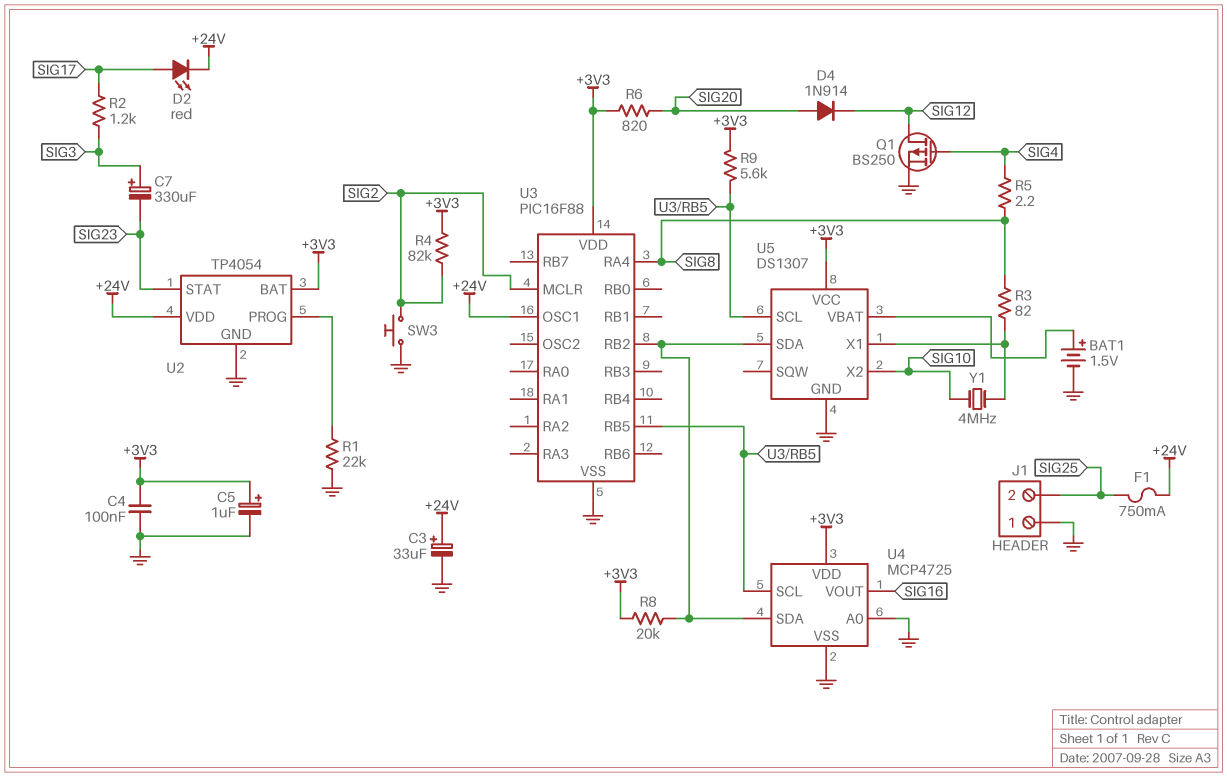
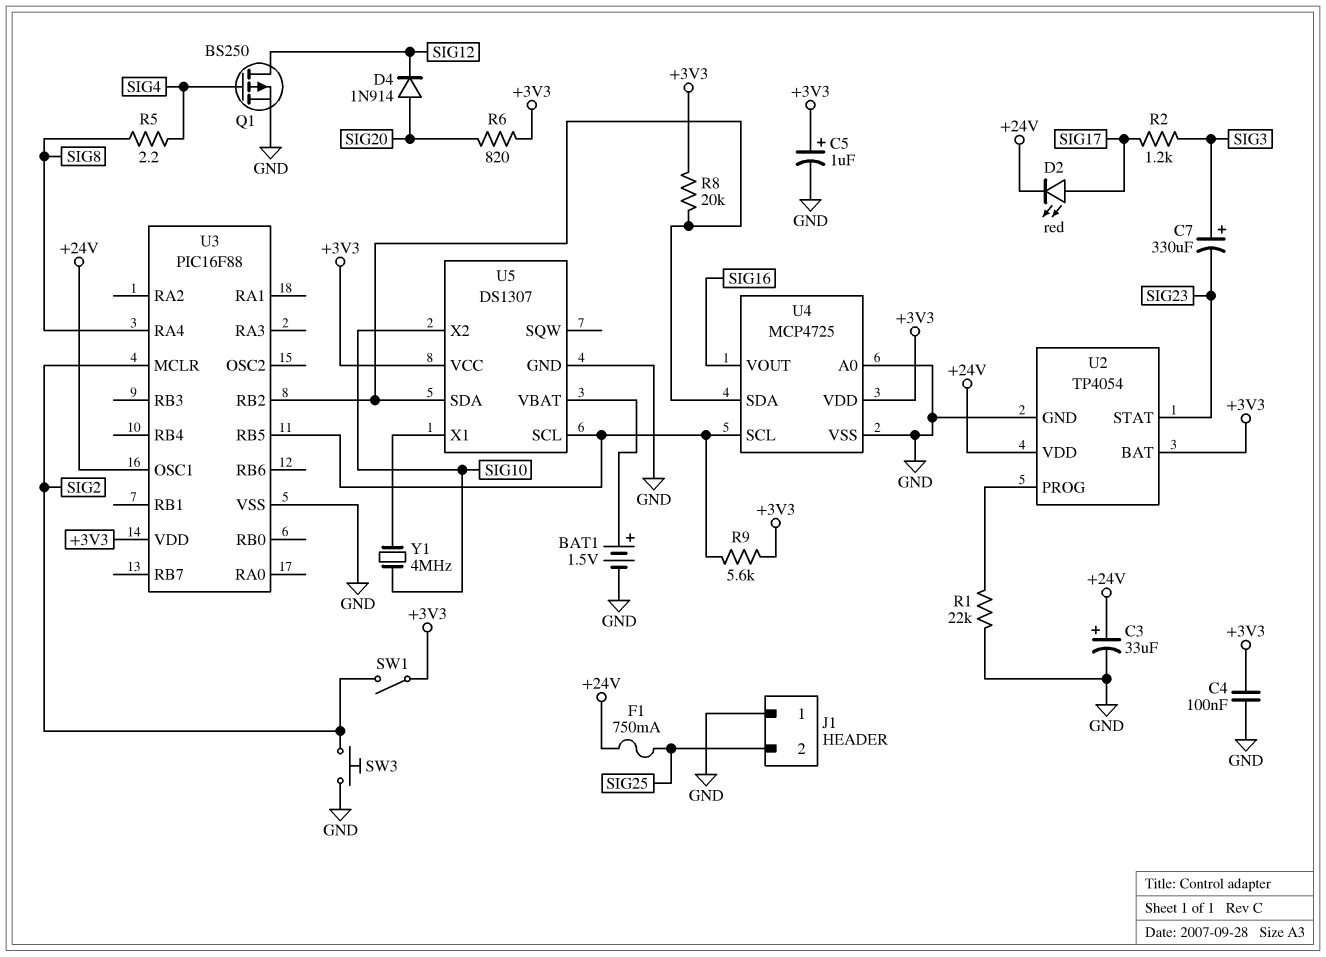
R3: 82 (SIG8, U5/X1) -> none
R4: 82k (+3V3, SIG2) -> none
SW1: none -> switch (+3V3, SIG2)

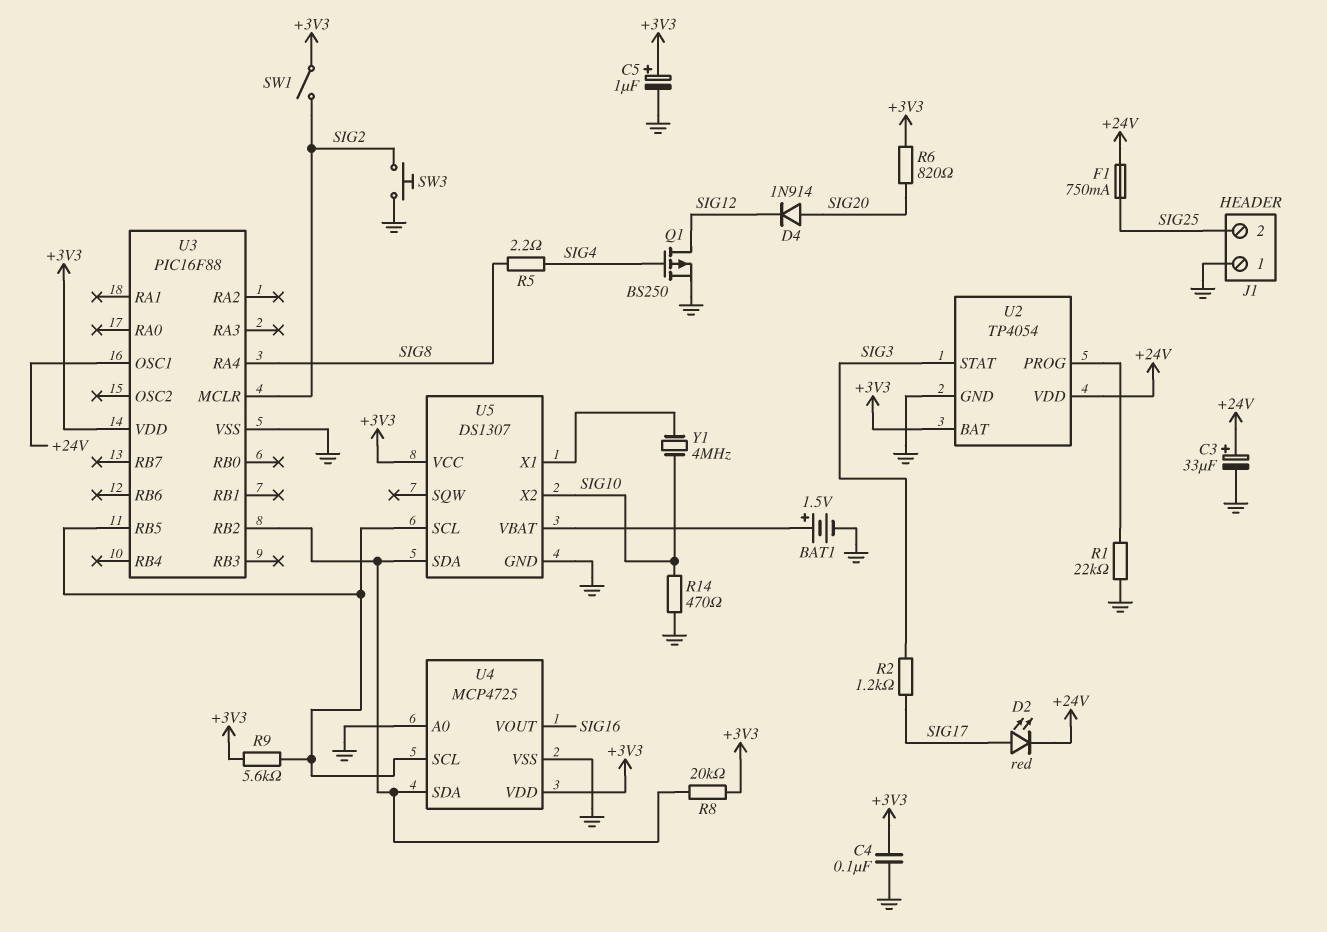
C7: 330uF (plus SIG3, minus SIG23) -> none
R14: none -> 470 (GND, SIG10)
U2 pin STAT: SIG23 -> SIG3

